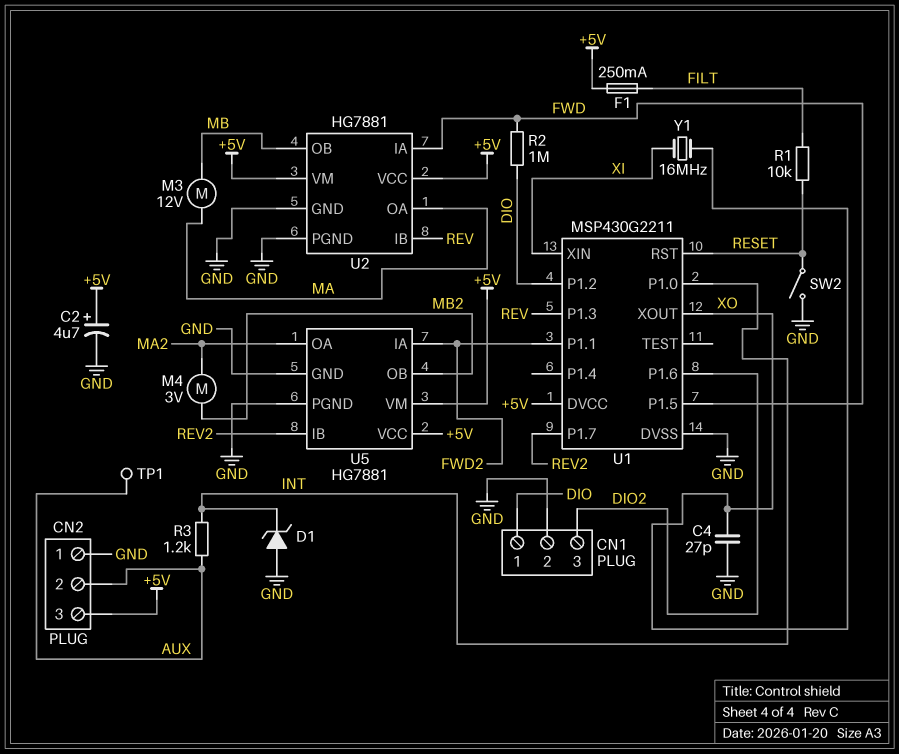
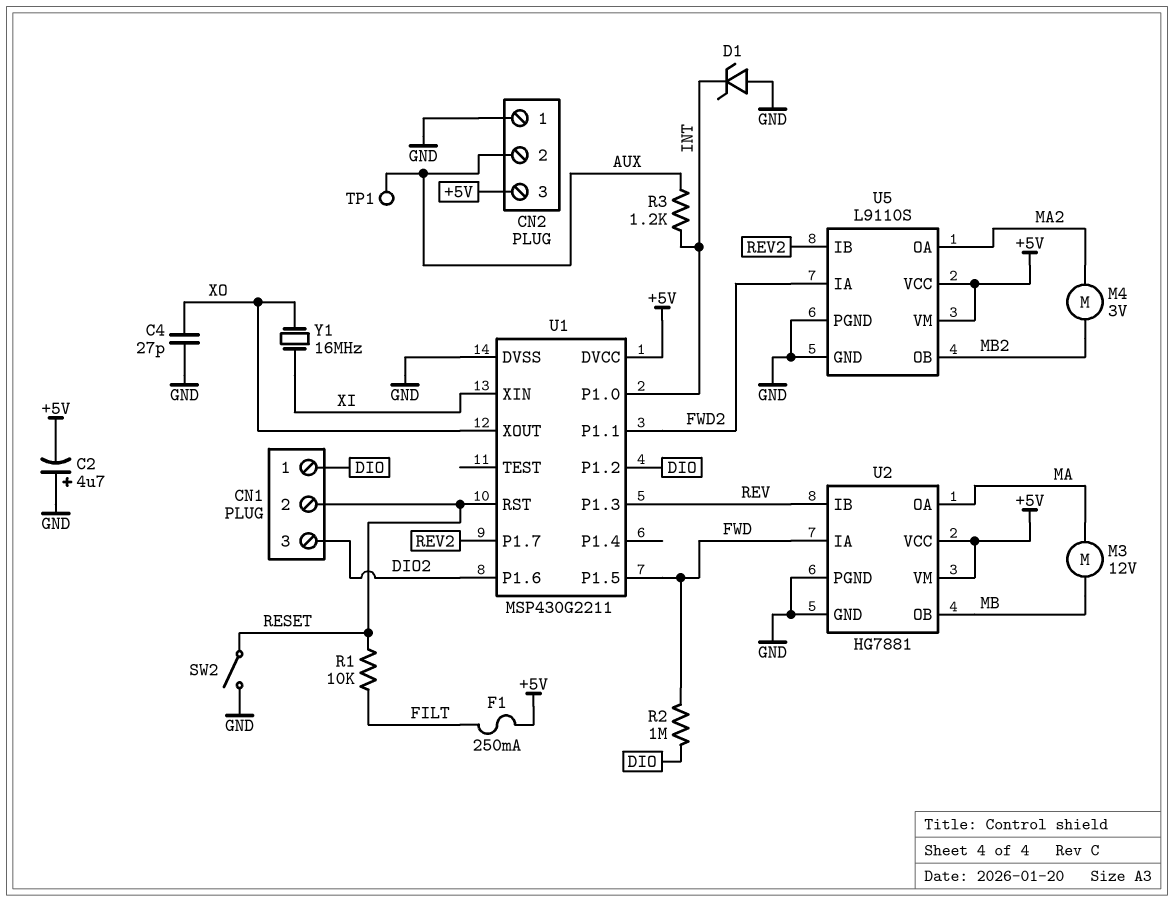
C2: 4.7uF (plus +5V, minus GND) -> 4.7uF (plus GND, minus +5V)
CN1 pin 2: GND -> RESET
U5: HG7881 -> L9110S

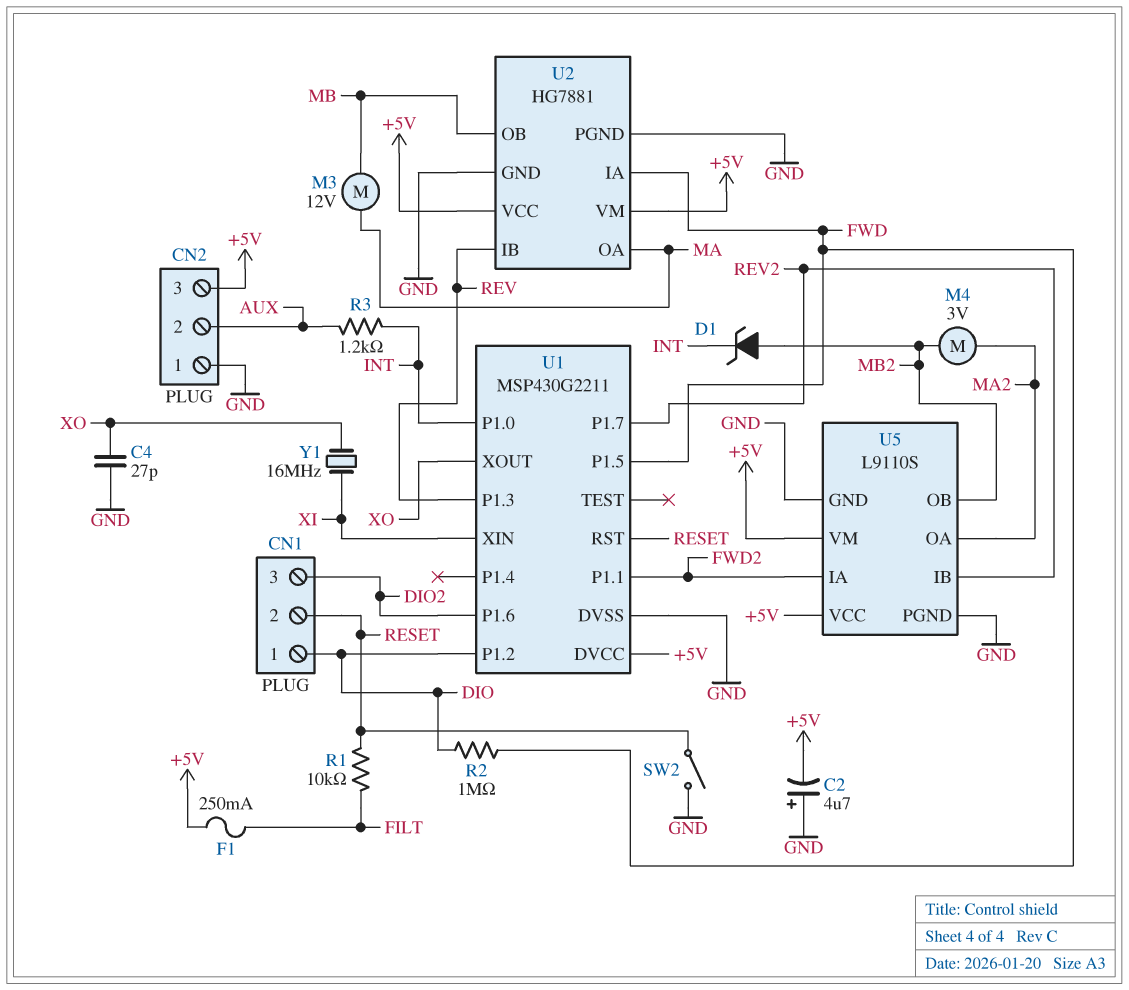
D1: zener (A GND, K INT) -> zener (A MB2, K INT)
TP1: test point (AUX) -> none

